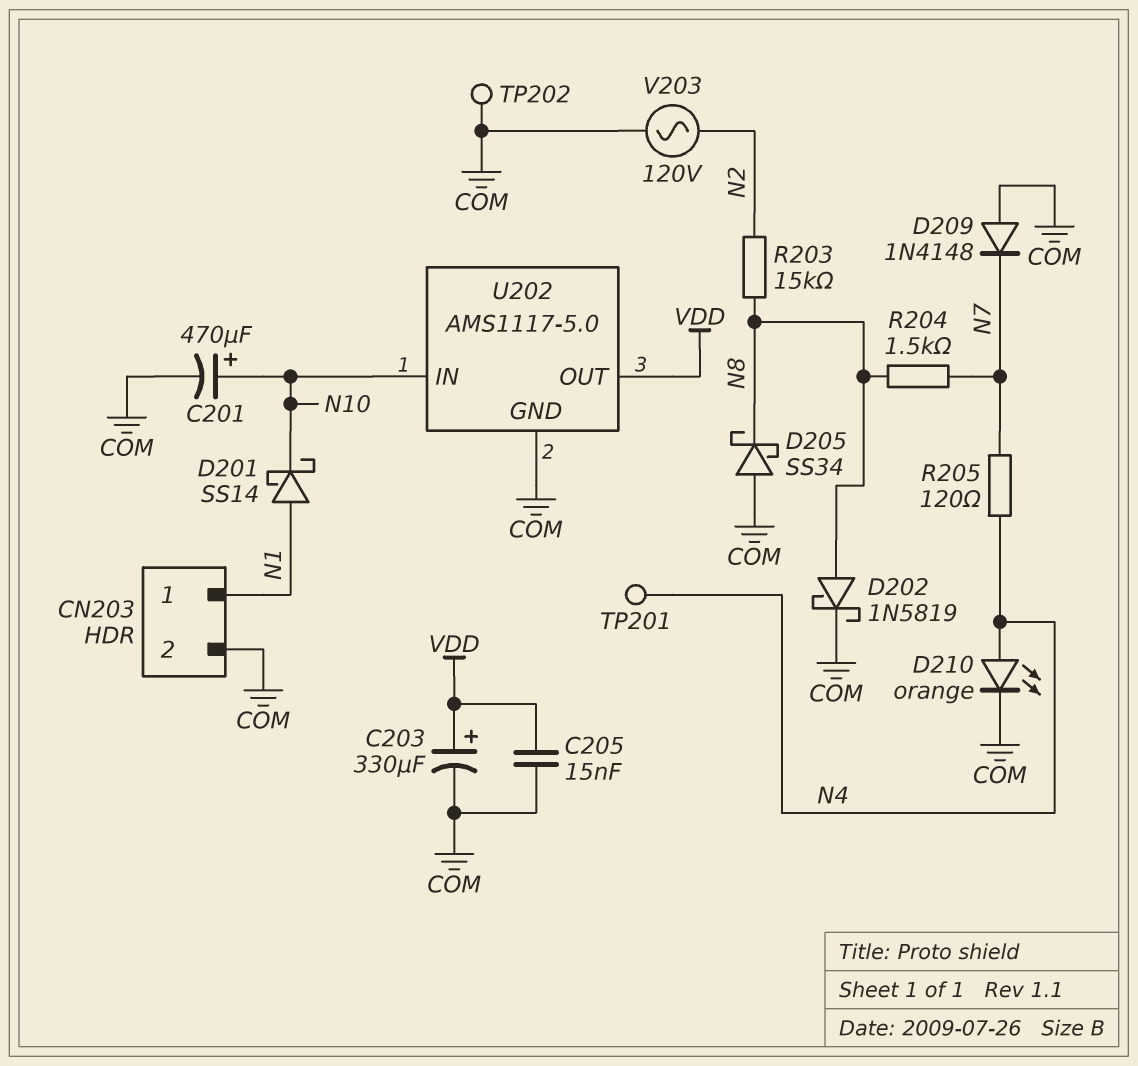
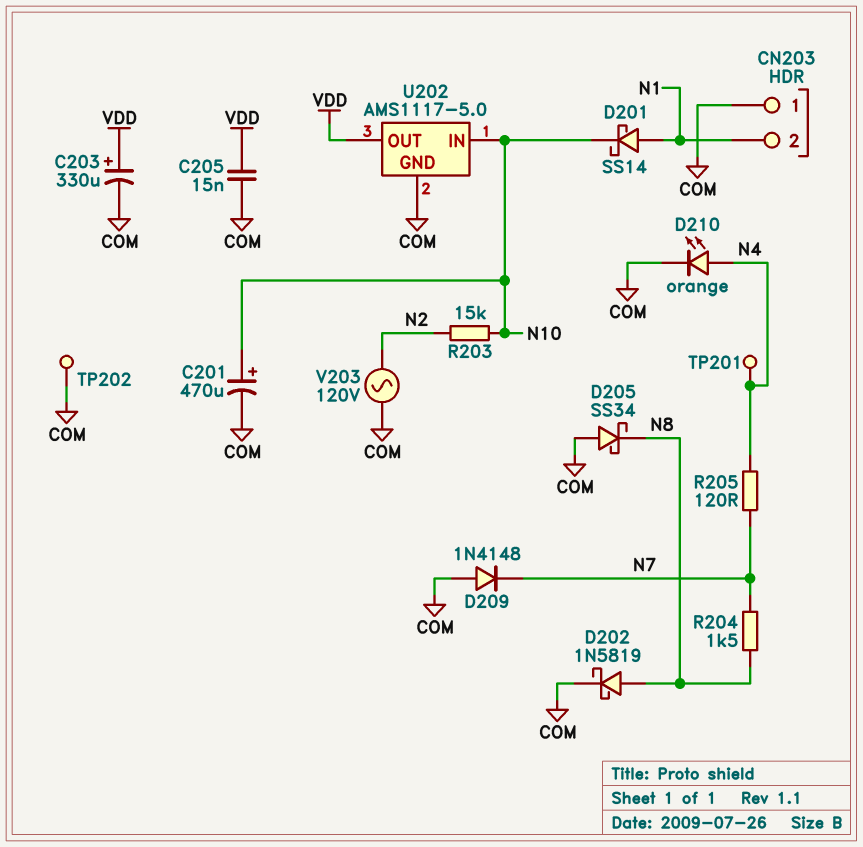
CN203 pin 1: N1 -> COM
CN203 pin 2: COM -> N1
R203: 15k (N2, N8) -> 15k (N2, N10)

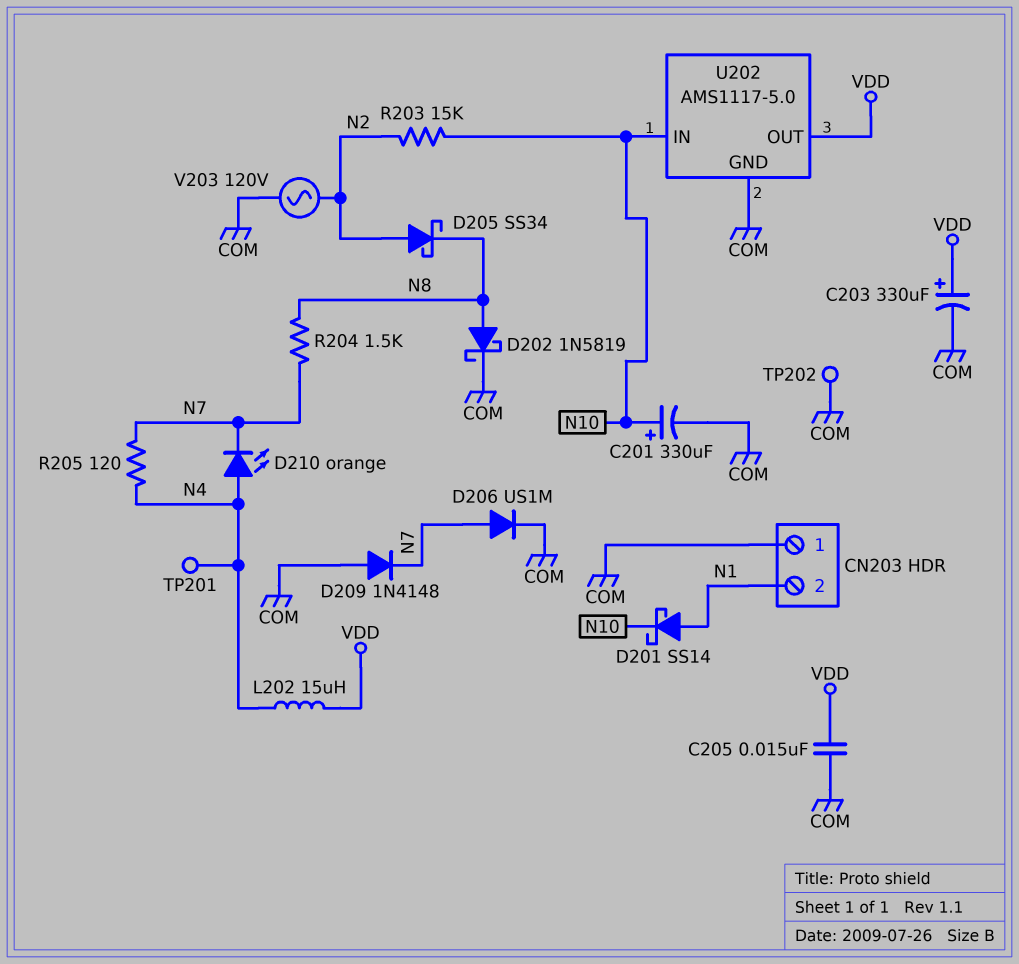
C201: 470uF (plus N10, minus COM) -> 330uF (plus N10, minus COM)
D205: schottky SS34 (A COM, K N8) -> schottky SS34 (A N2, K N8)
D206: none -> diode US1M (A N7, K COM)
D210: LED orange (A N4, K COM) -> LED orange (A N4, K N7)
L202: none -> 15uH (N4, VDD)

